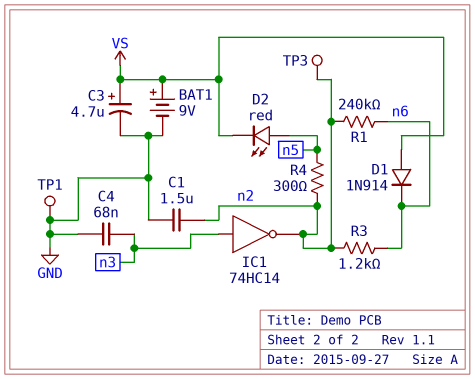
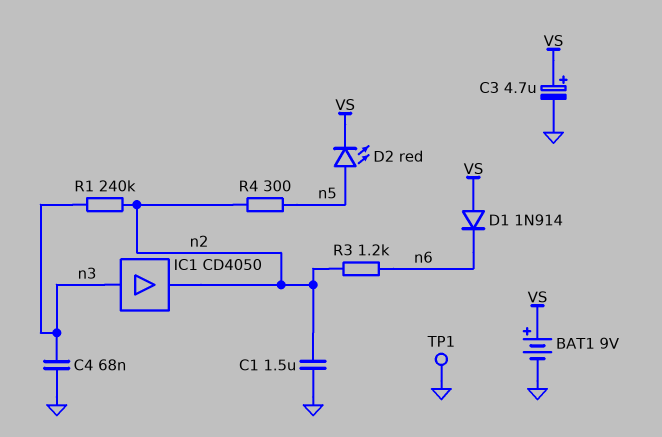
IC1: NOT 74HC14 (in n3, out n2) -> buffer CD4050 (in n3, out n2)
R1: 240k (n2, n6) -> 240k (n2, n3)
TP3: test point (n2) -> none

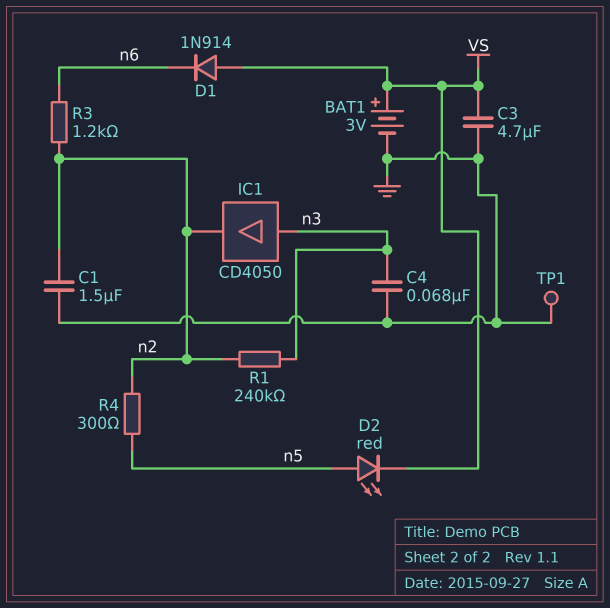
BAT1: 9V (plus VS, minus GND) -> 3V (plus VS, minus GND)
C3: 4.7uF (plus VS, minus GND) -> 4.7uF (GND, VS)

